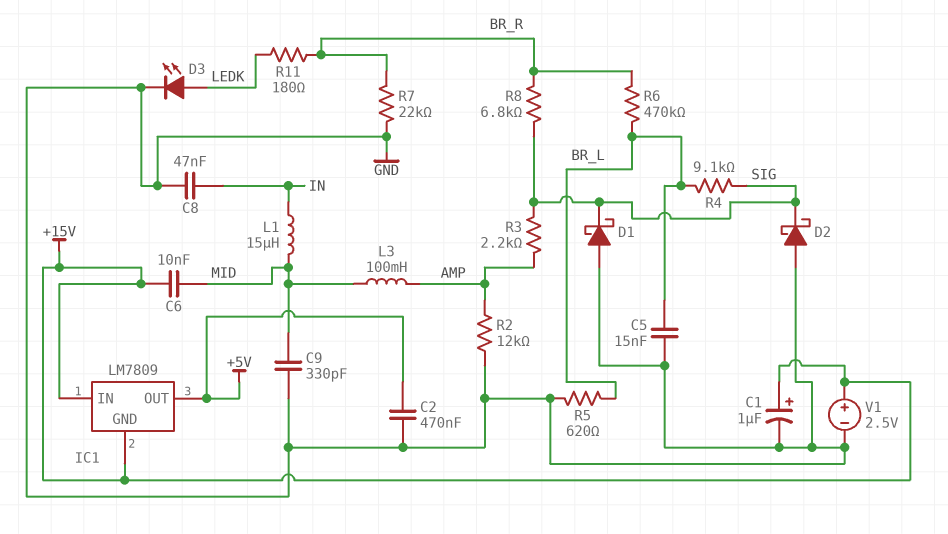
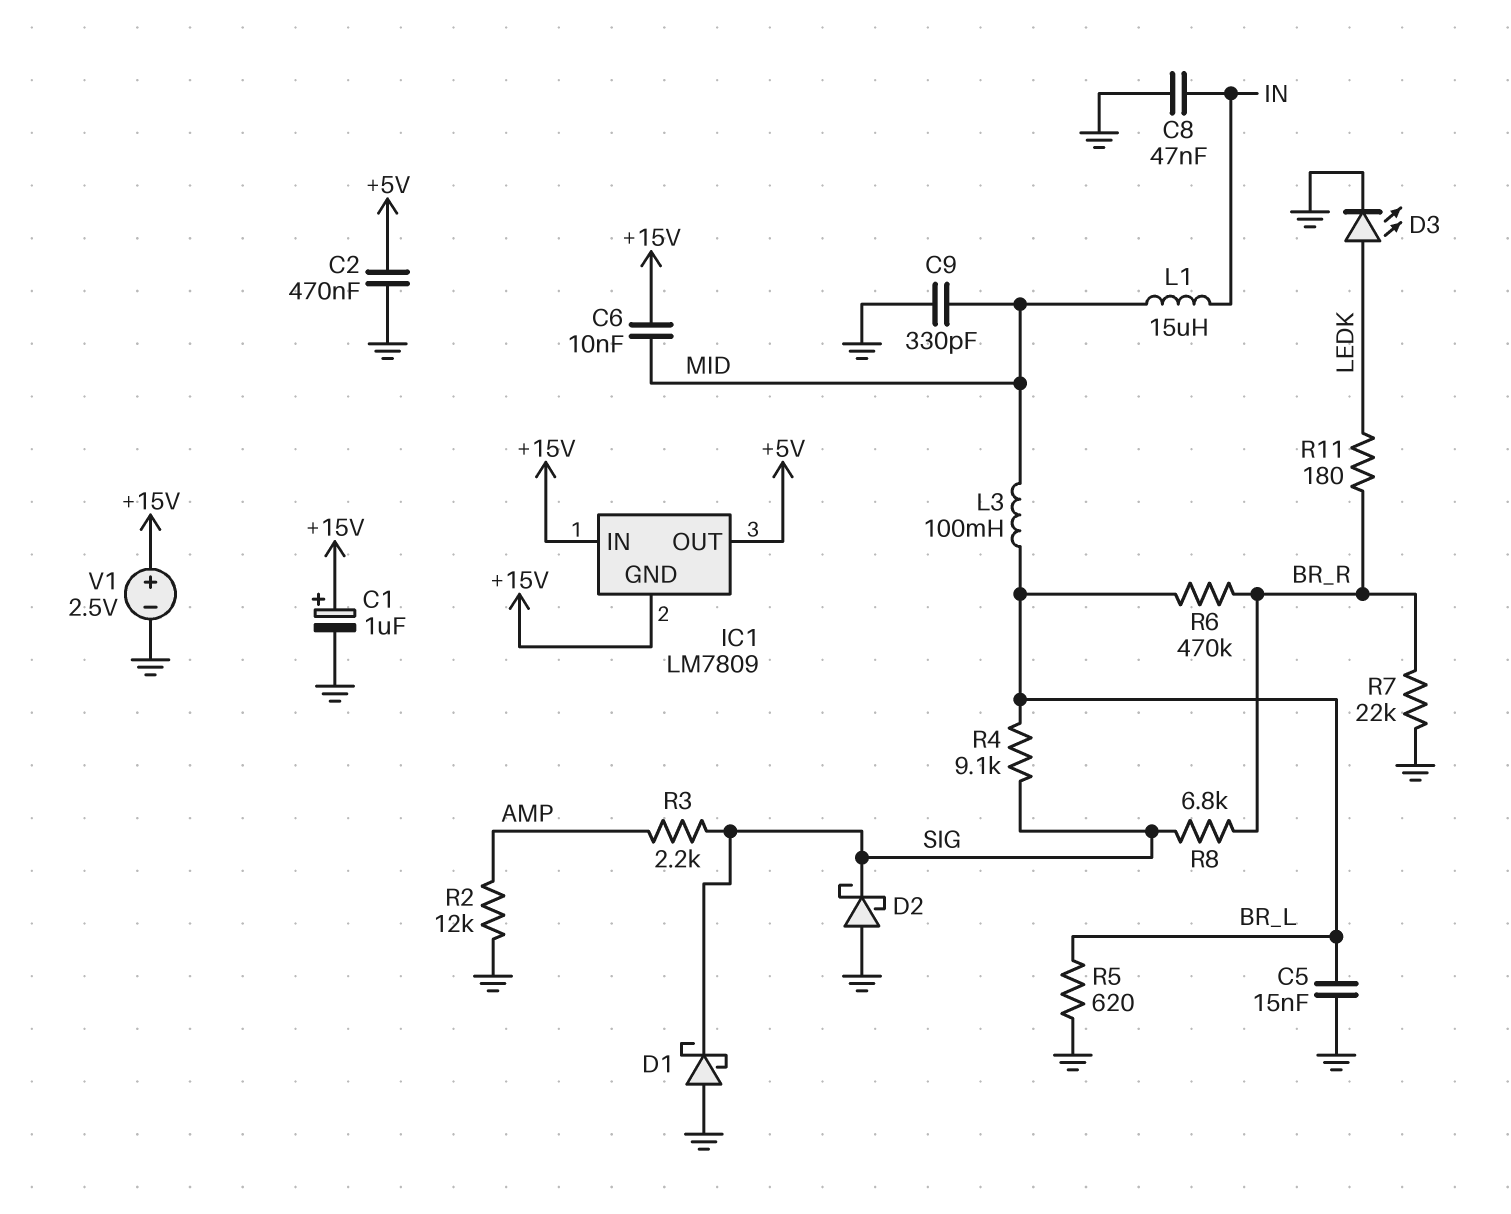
L3: 100mH (AMP, MID) -> 100mH (BR_L, MID)

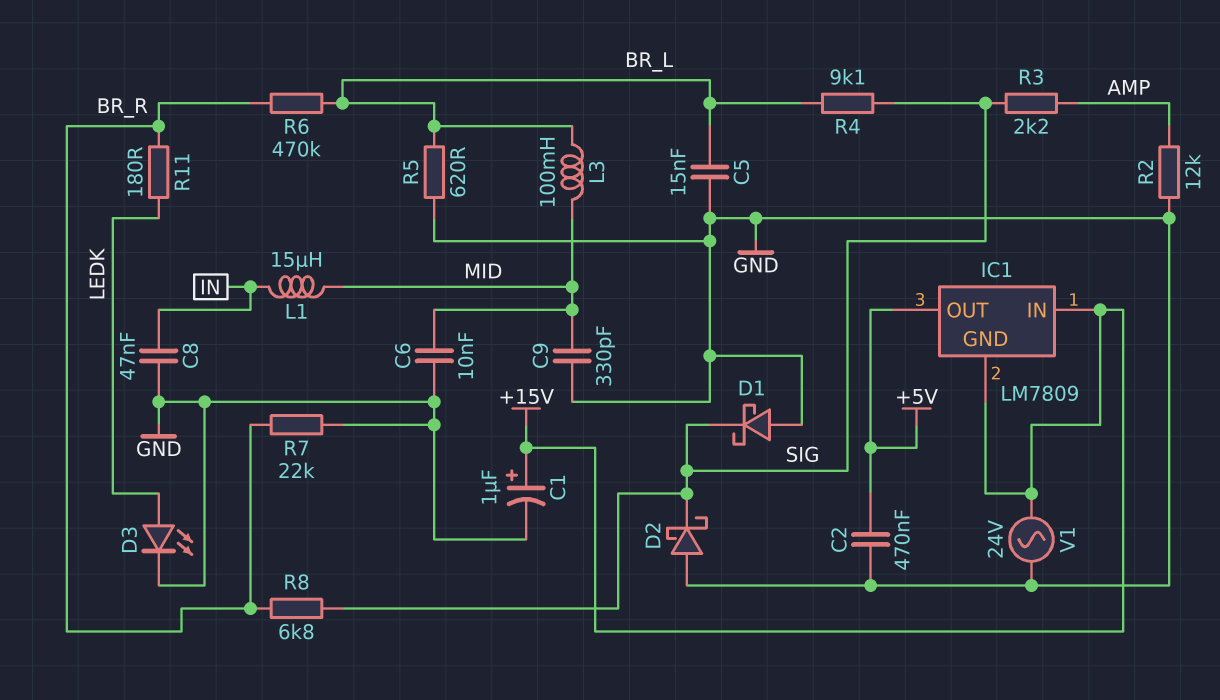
C6: 10nF (+15V, MID) -> 10nF (GND, MID)
V1: 2.5V (plus +15V, minus GND) -> AC 24V (+15V, GND)

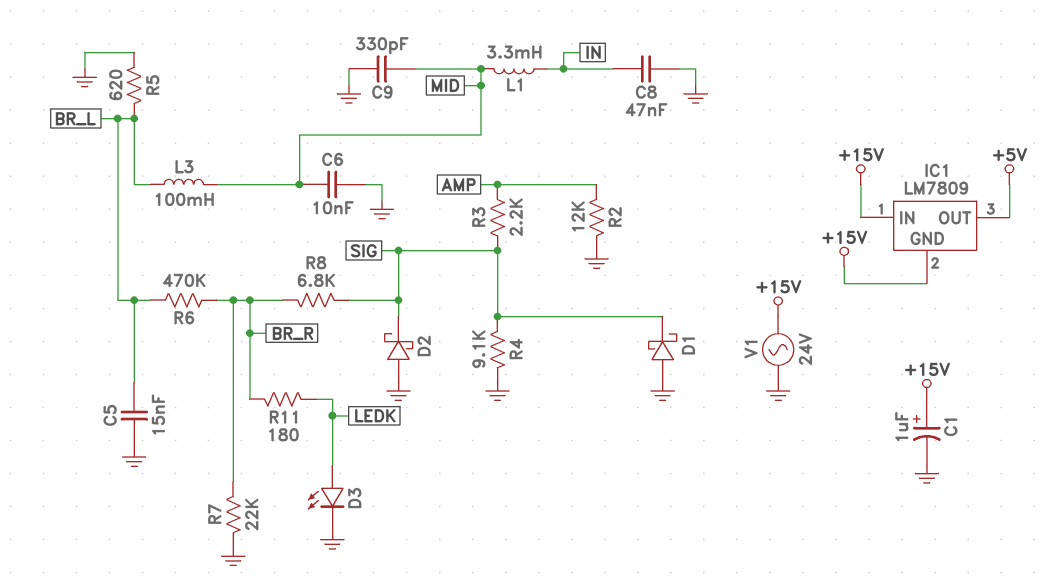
C2: 470nF (+5V, GND) -> none
L1: 15uH (IN, MID) -> 3.3mH (IN, MID)
R4: 9.1k (BR_L, SIG) -> 9.1k (GND, SIG)

